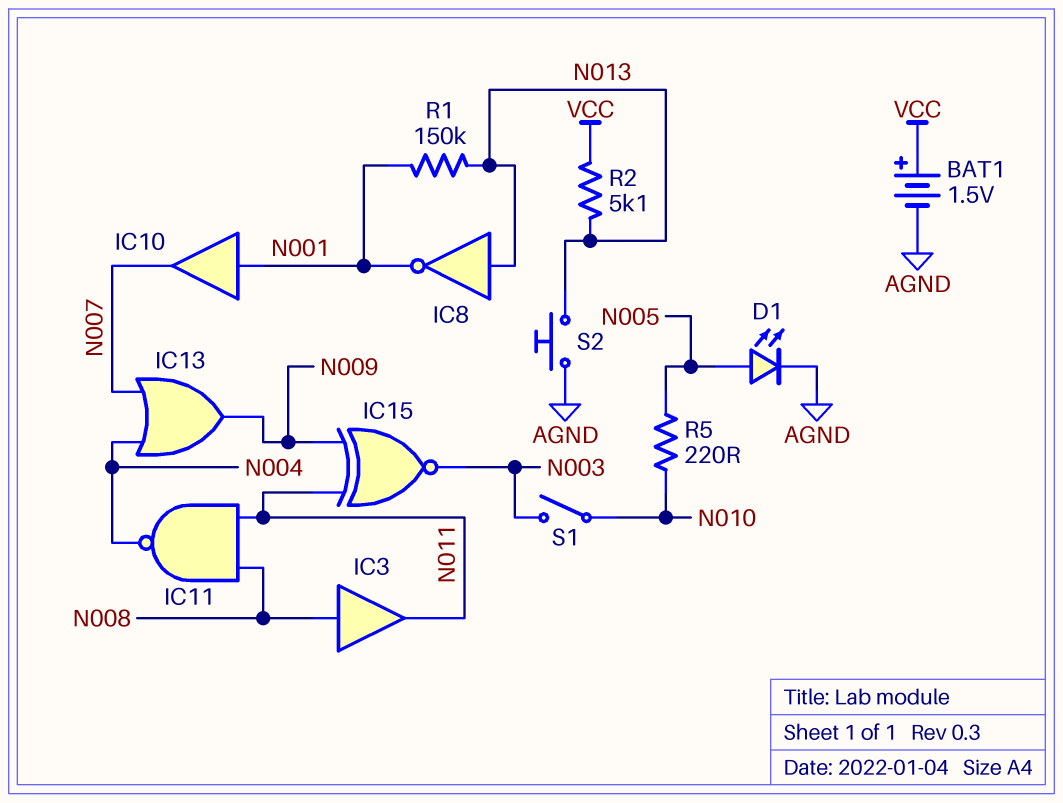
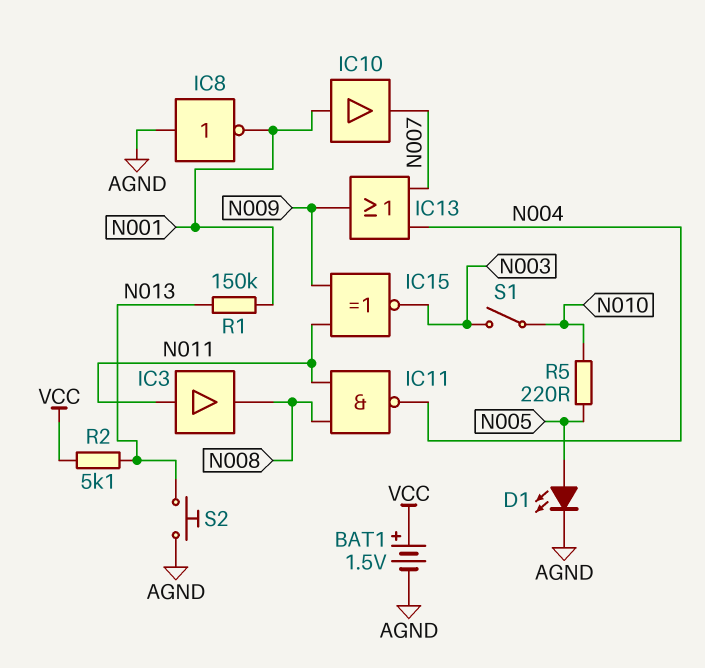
IC3: buffer (in N008, out N011) -> buffer (in N011, out N008)
IC8: NOT (in N013, out N001) -> NOT (in AGND, out N001)

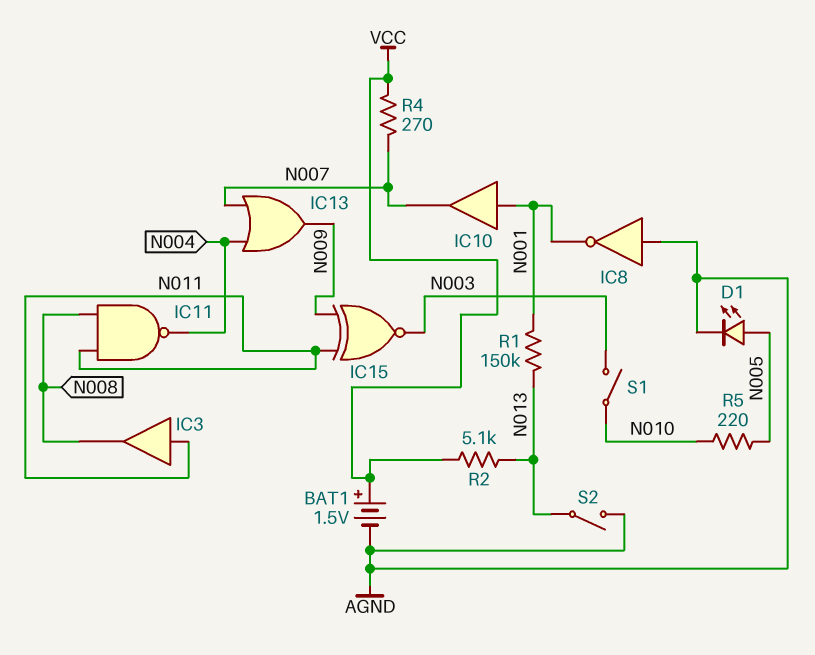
R4: none -> 270 (N007, VCC)
S2: button (AGND, N013) -> switch (AGND, N013)

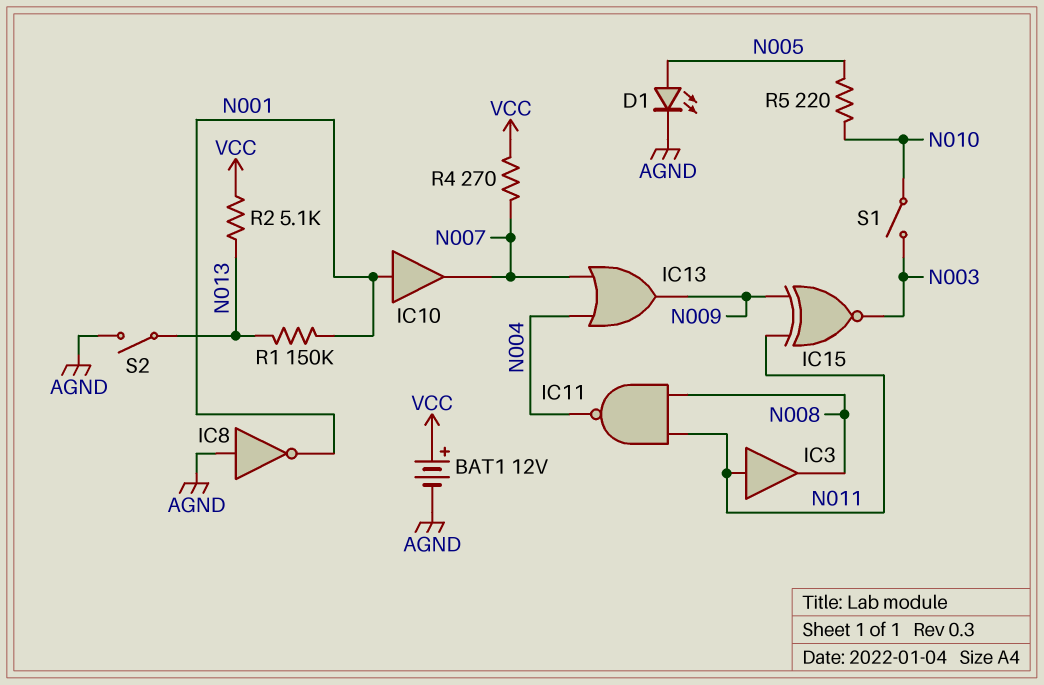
BAT1: 1.5V (plus VCC, minus AGND) -> 12V (plus VCC, minus AGND)

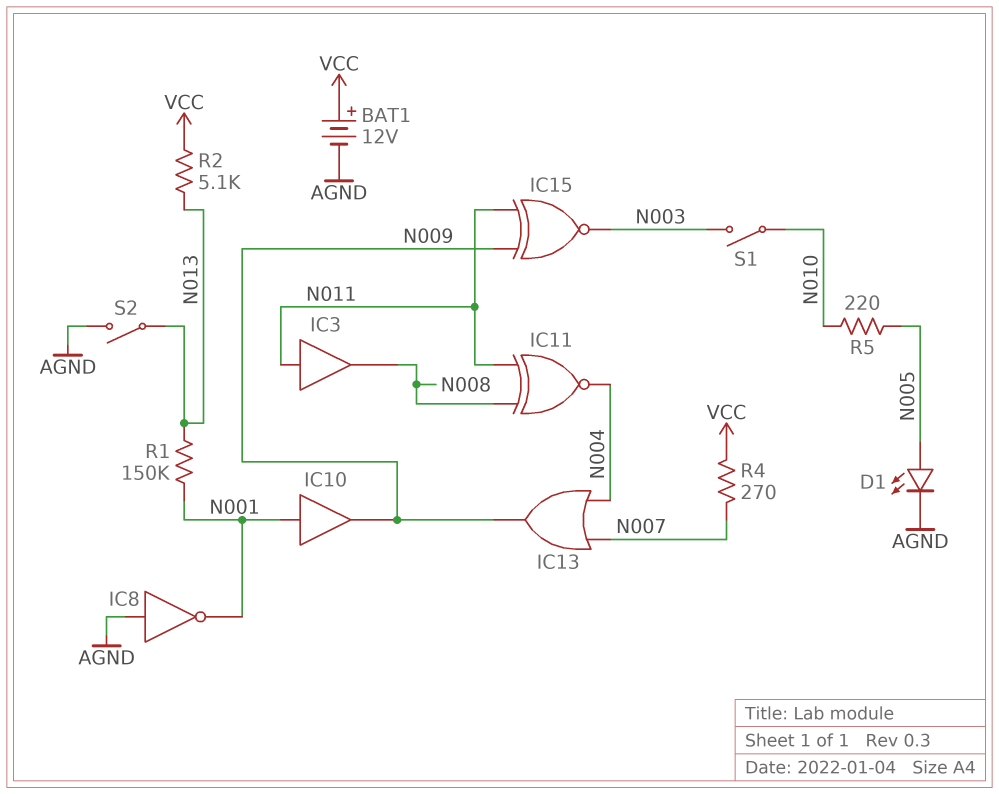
IC10: buffer (in N001, out N007) -> buffer (in N001, out N009)
IC11: NAND (in N008, in N011, out N004) -> XNOR (in N008, in N011, out N004)

